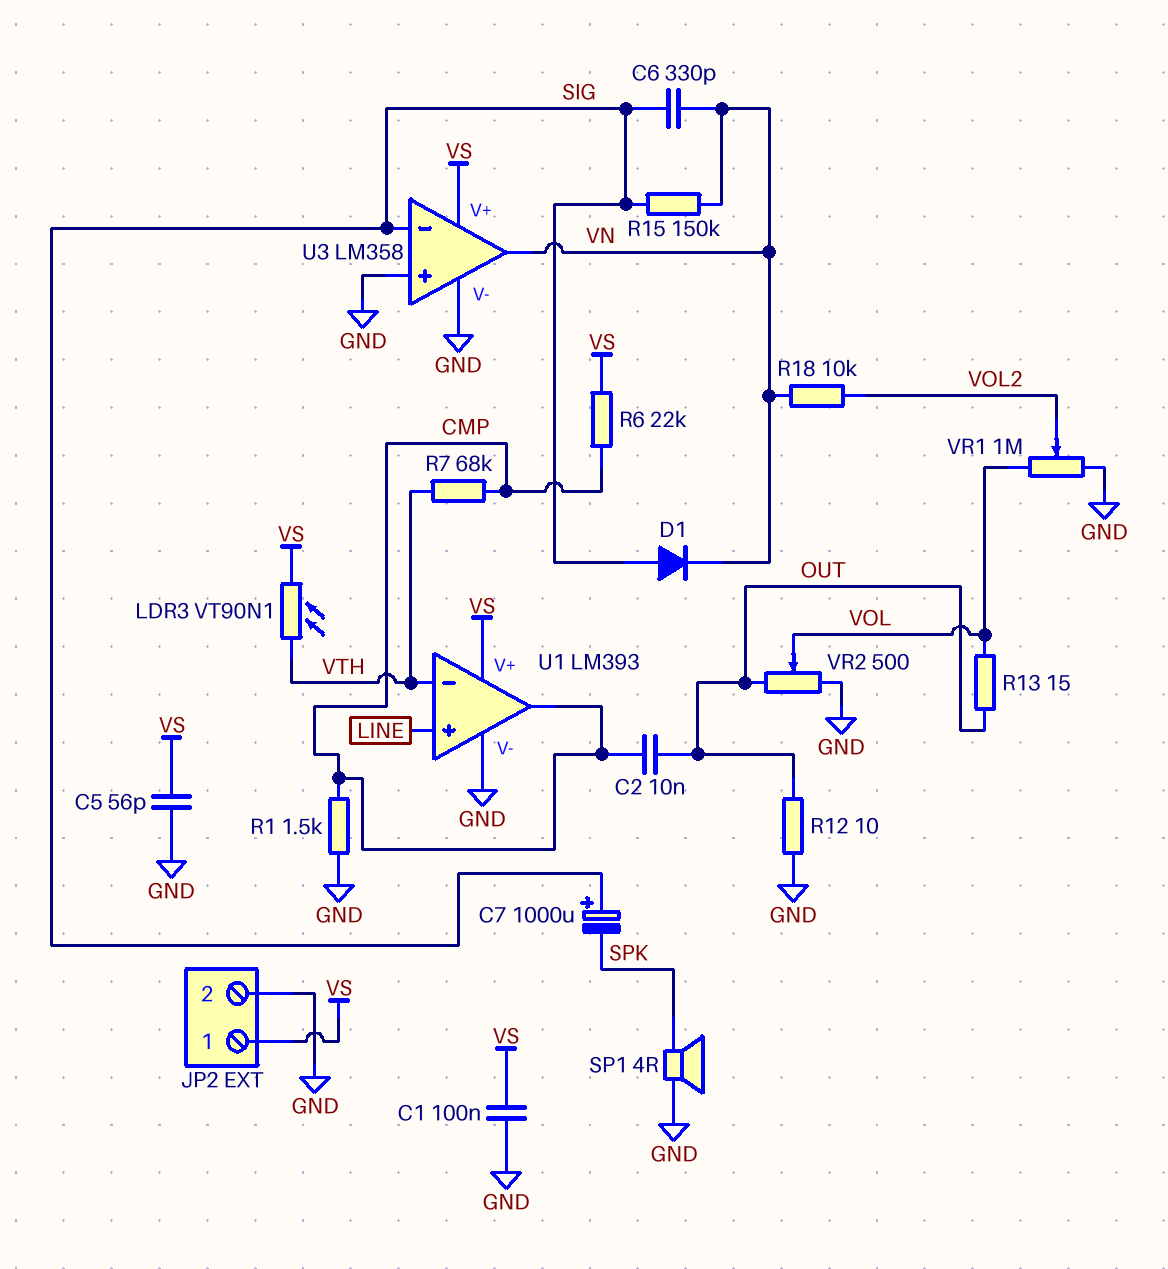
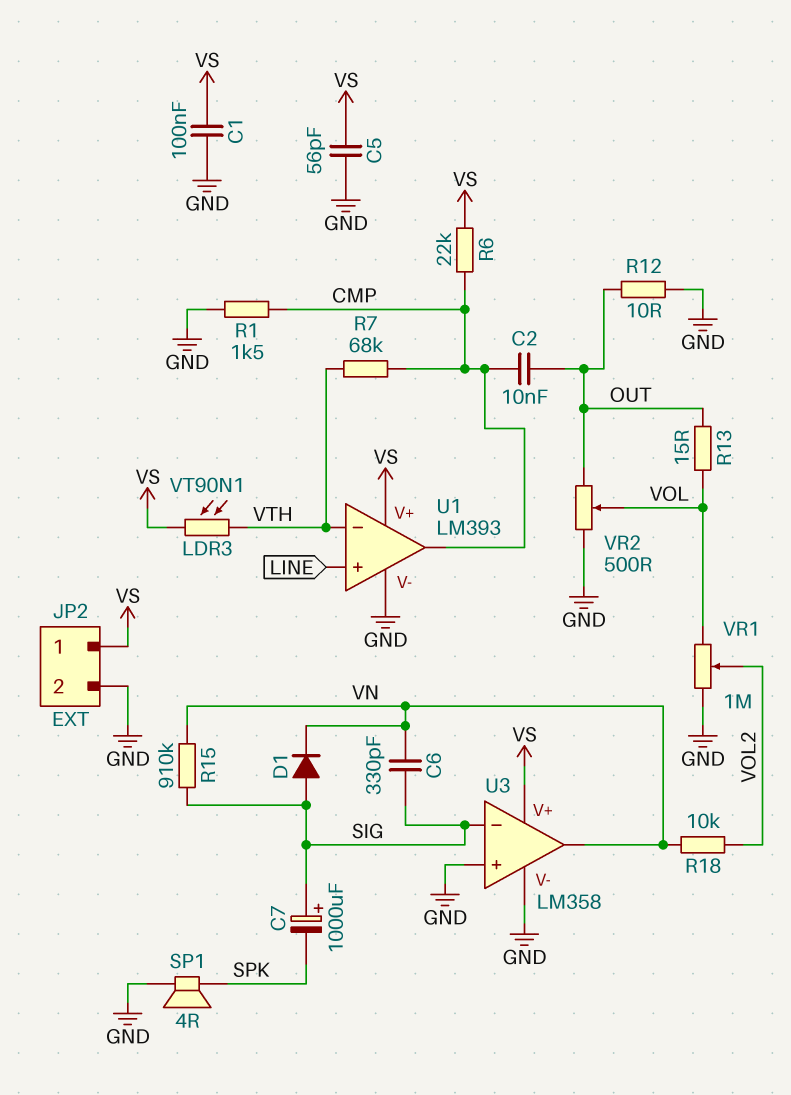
R15: 150k (SIG, VN) -> 910k (SIG, VN)

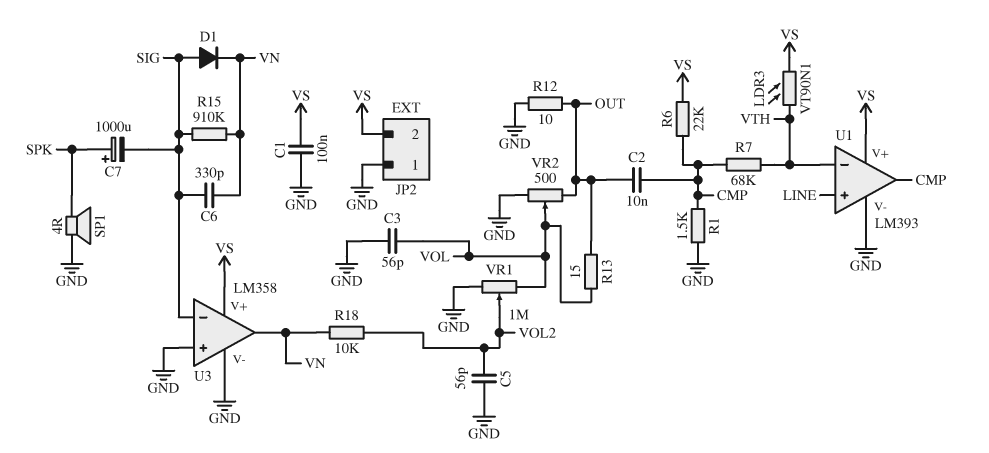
C3: none -> 56pF (GND, VOL)
C5: 56pF (GND, VS) -> 56pF (GND, VOL2)
C7: 1000uF (plus SIG, minus SPK) -> 1000uF (plus SPK, minus SIG)
JP2 pin 1: VS -> GND
JP2 pin 2: GND -> VS

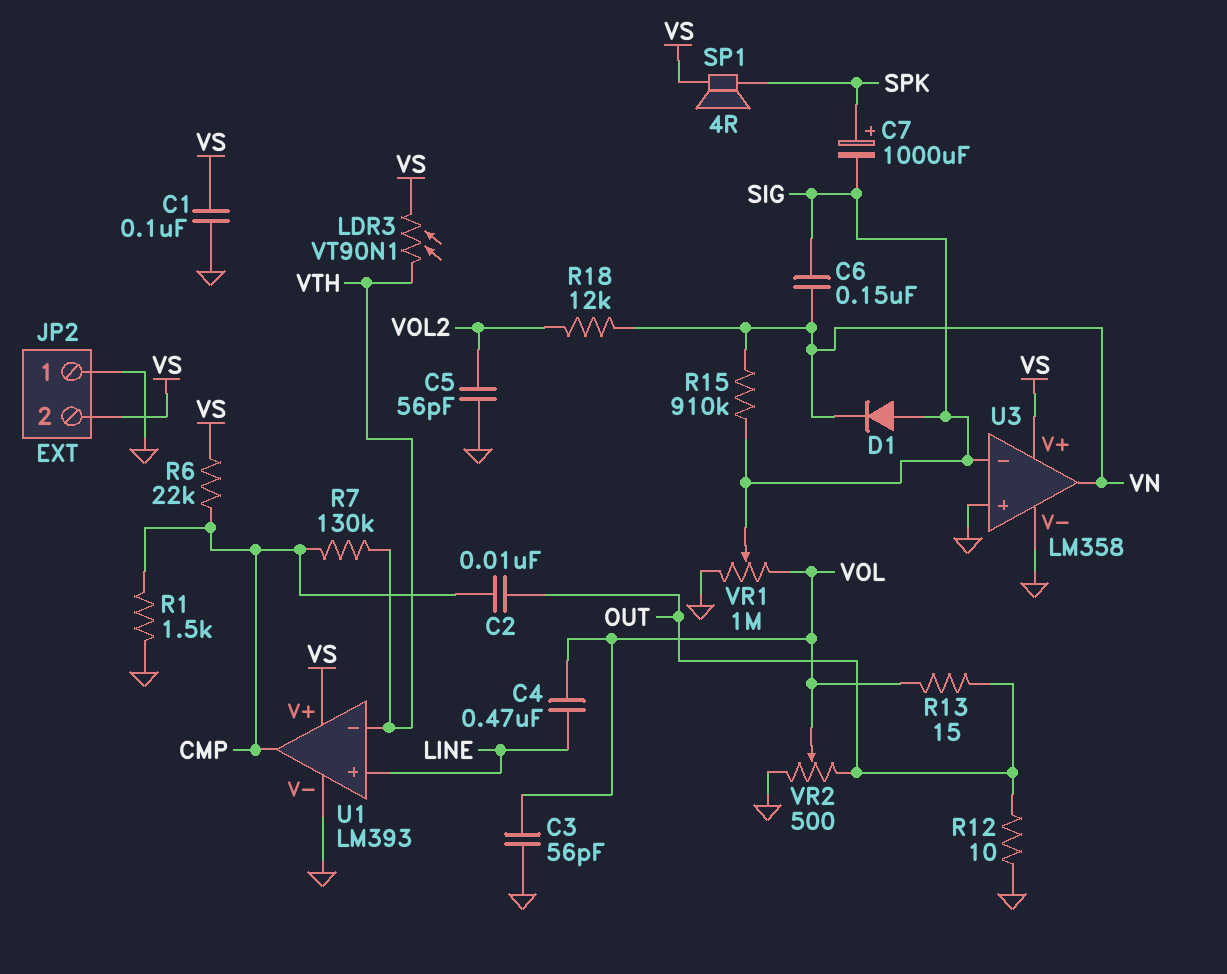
C4: none -> 470nF (LINE, VOL)
C6: 330pF (SIG, VN) -> 150nF (SIG, VN)
R7: 68k (CMP, VTH) -> 130k (CMP, VTH)
R18: 10k (VN, VOL2) -> 12k (VN, VOL2)
SP1: speaker 4R (GND, SPK) -> speaker 4R (SPK, VS)
VR1: 1M (GND, VOL, wiper VOL2) -> 1M (GND, VOL, wiper SIG)

